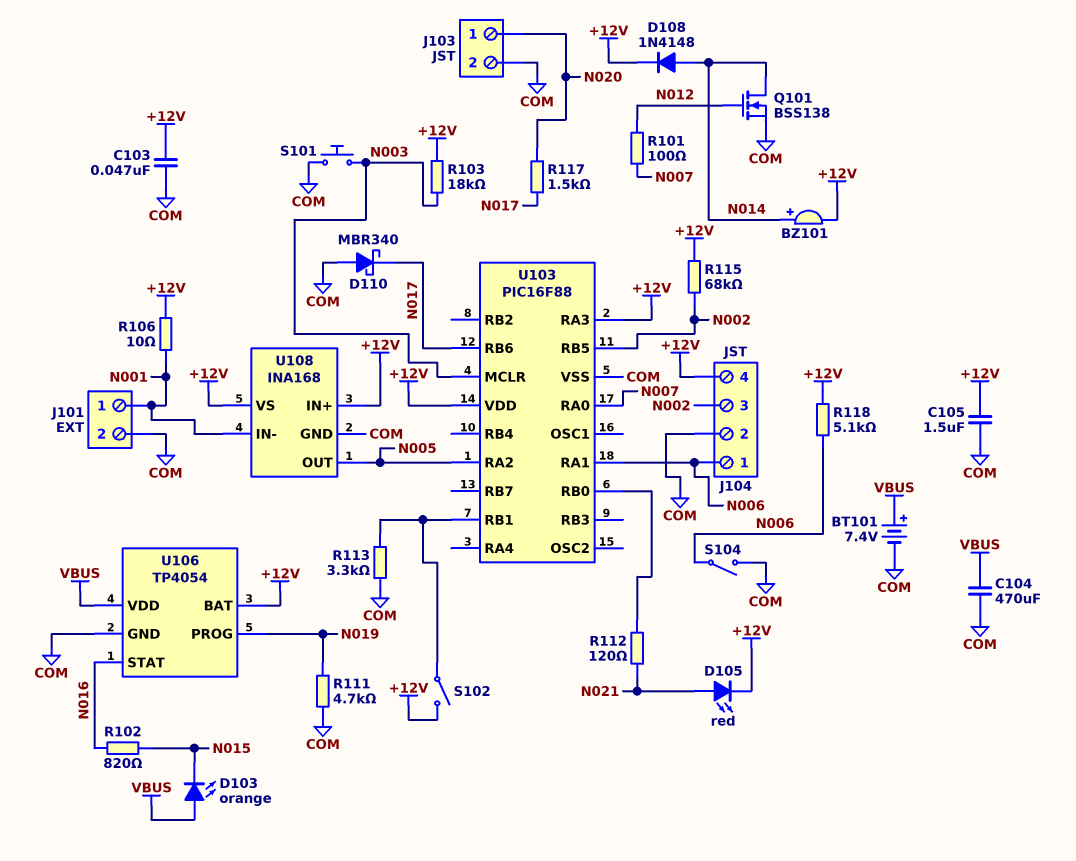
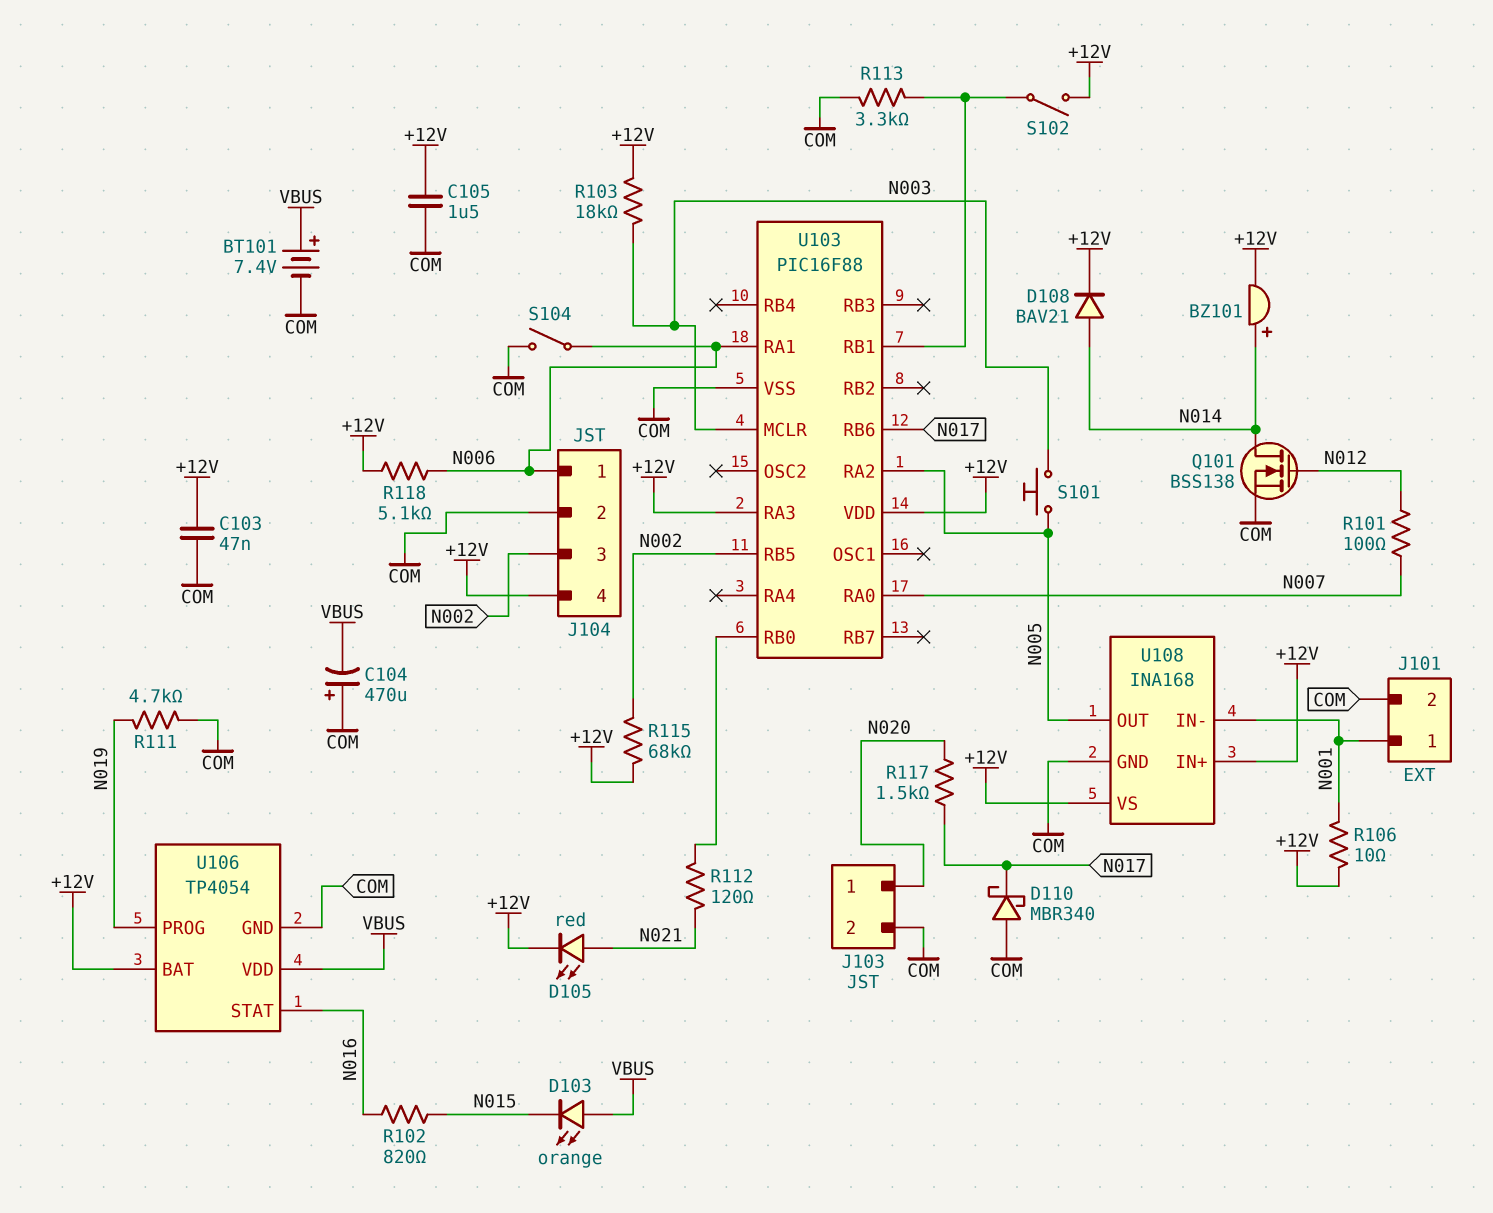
C104: 470uF (COM, VBUS) -> 470uF (plus COM, minus VBUS)
D108: diode 1N4148 (A N014, K +12V) -> diode BAV21 (A N014, K +12V)
S101: button (COM, N003) -> button (N003, N005)

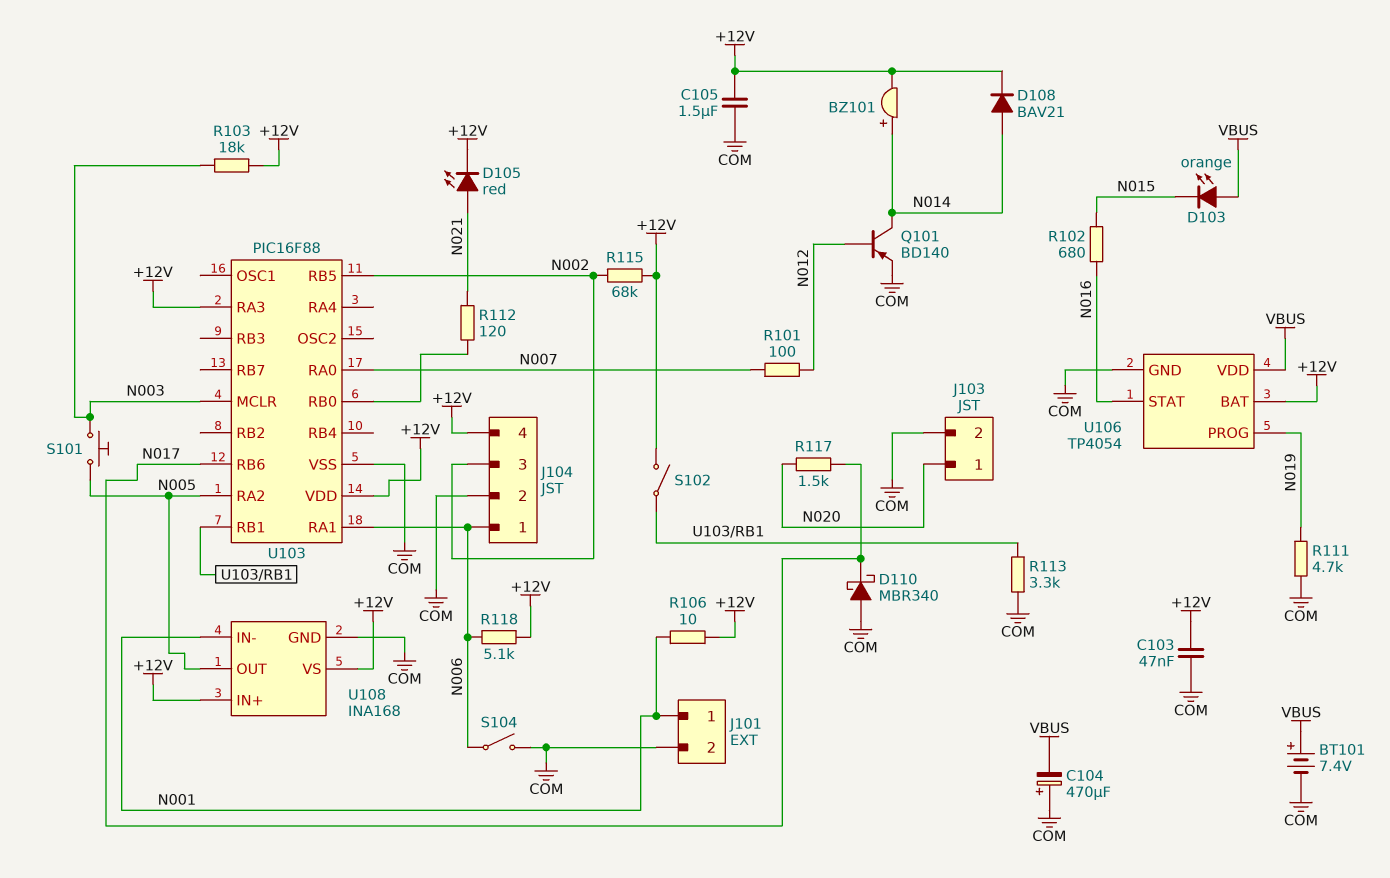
Q101: NMOS BSS138 (G N012, D N014, S COM) -> PNP BD140 (B N012, C N014, E COM)
R102: 820 (N015, N016) -> 680 (N015, N016)

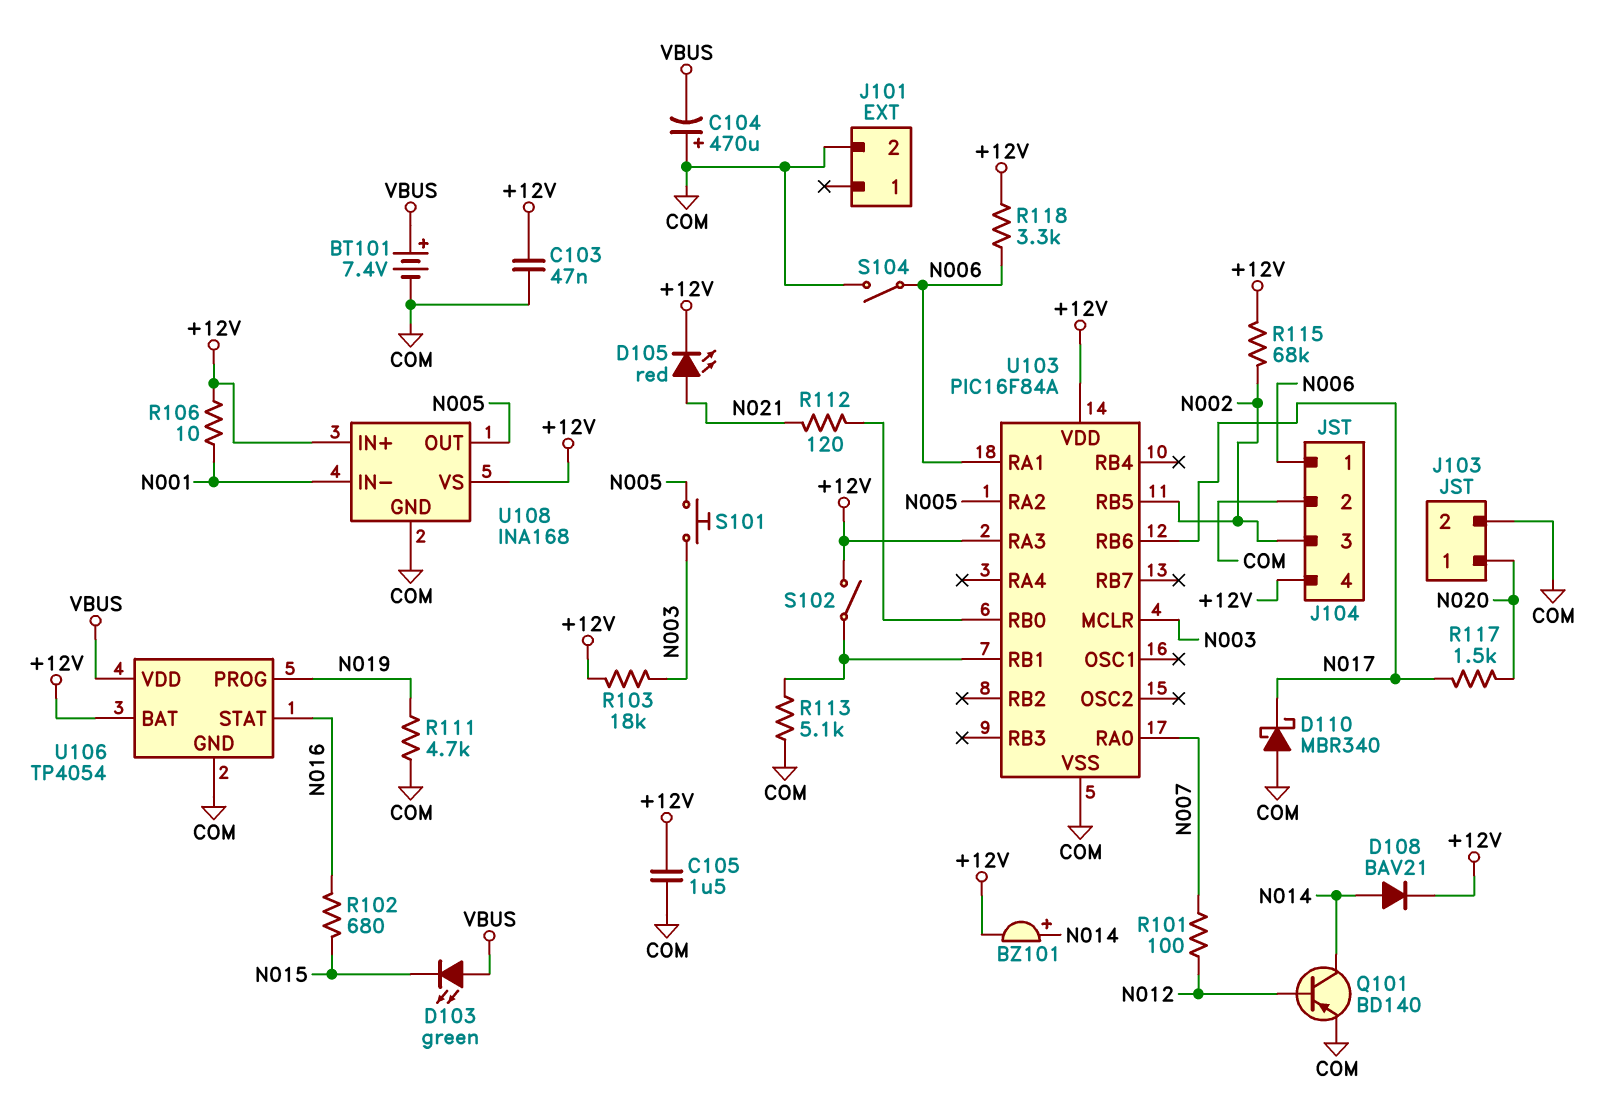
D103: LED orange (A VBUS, K N015) -> LED green (A VBUS, K N015)
J101 pin 1: N001 -> none
R113: 3.3k (COM, U103/RB1) -> 5.1k (COM, U103/RB1)
R118: 5.1k (+12V, N006) -> 3.3k (+12V, N006)
U103: PIC16F88 -> PIC16F84A

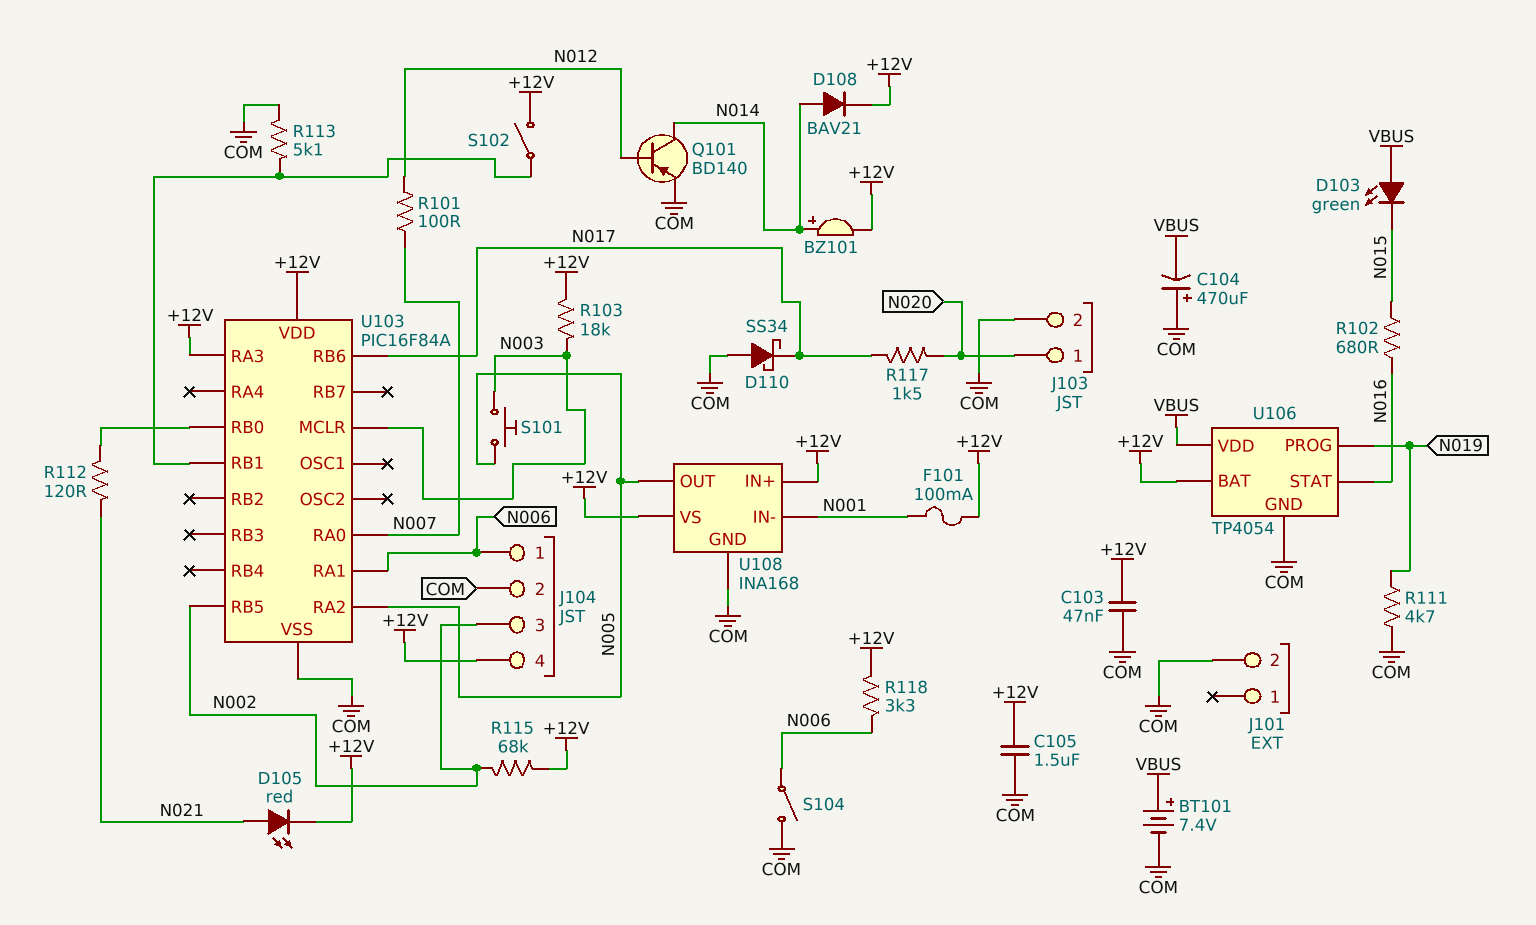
D110: schottky MBR340 (A COM, K N017) -> schottky SS34 (A COM, K N017)
F101: none -> 100mA (+12V, N001)
R106: 10 (+12V, N001) -> none

